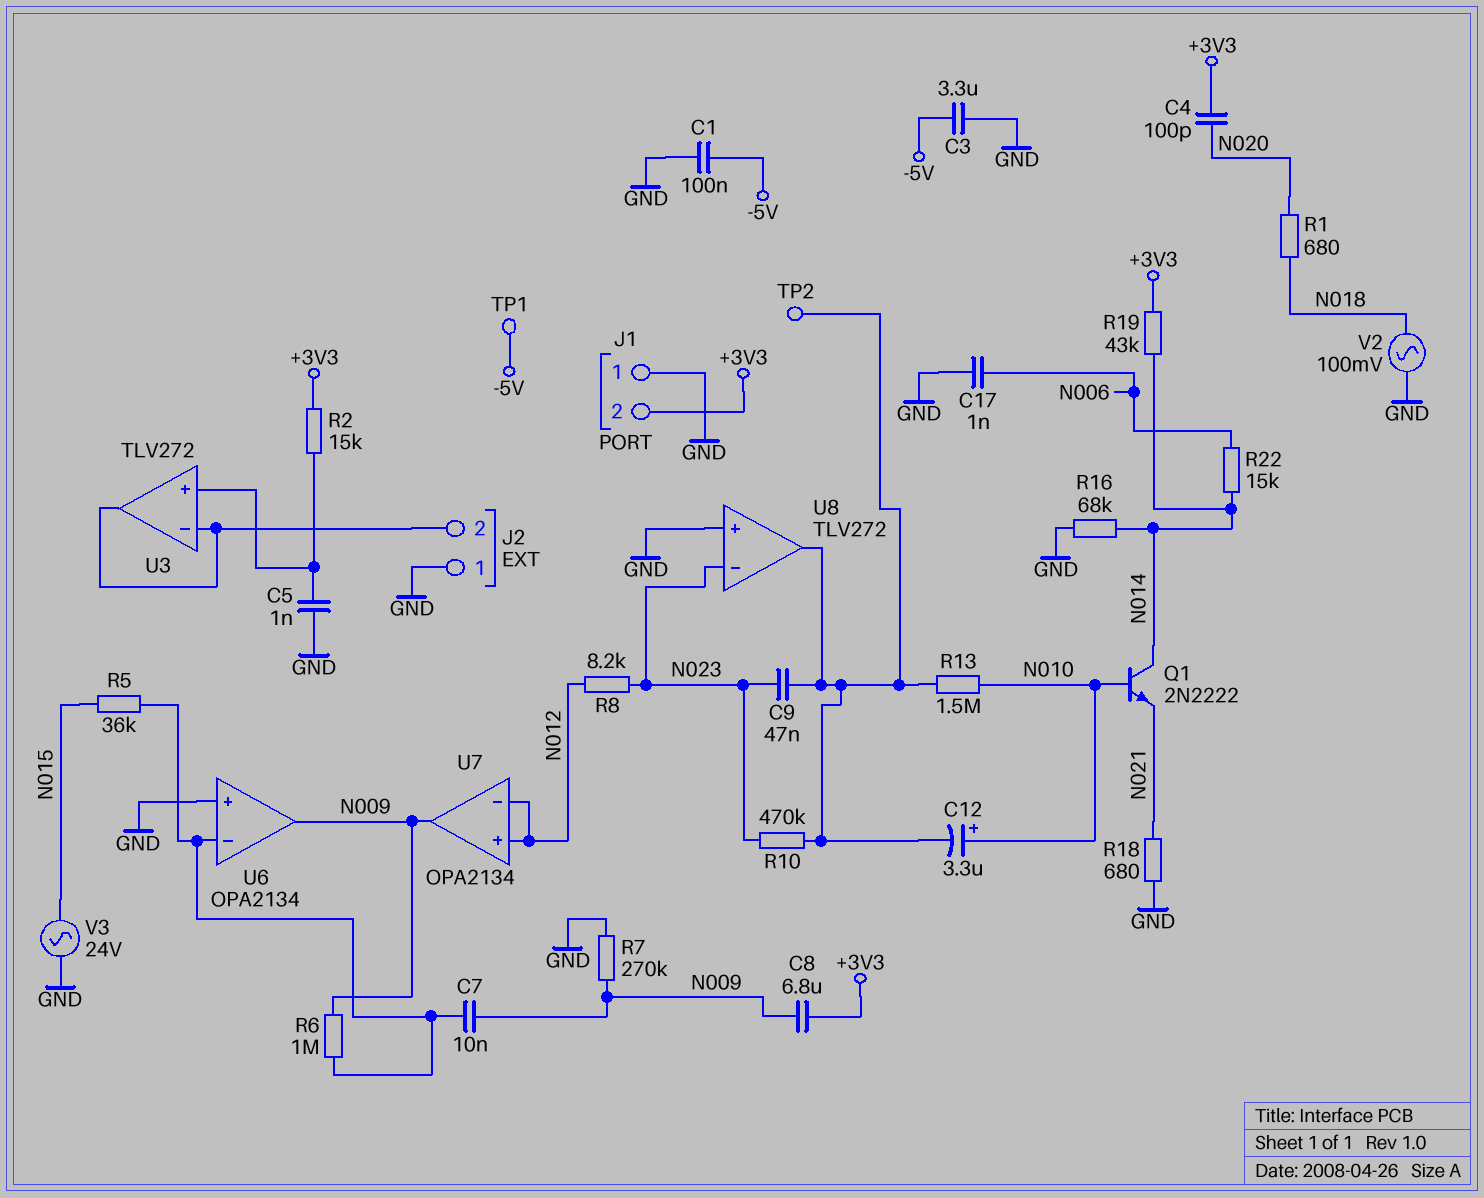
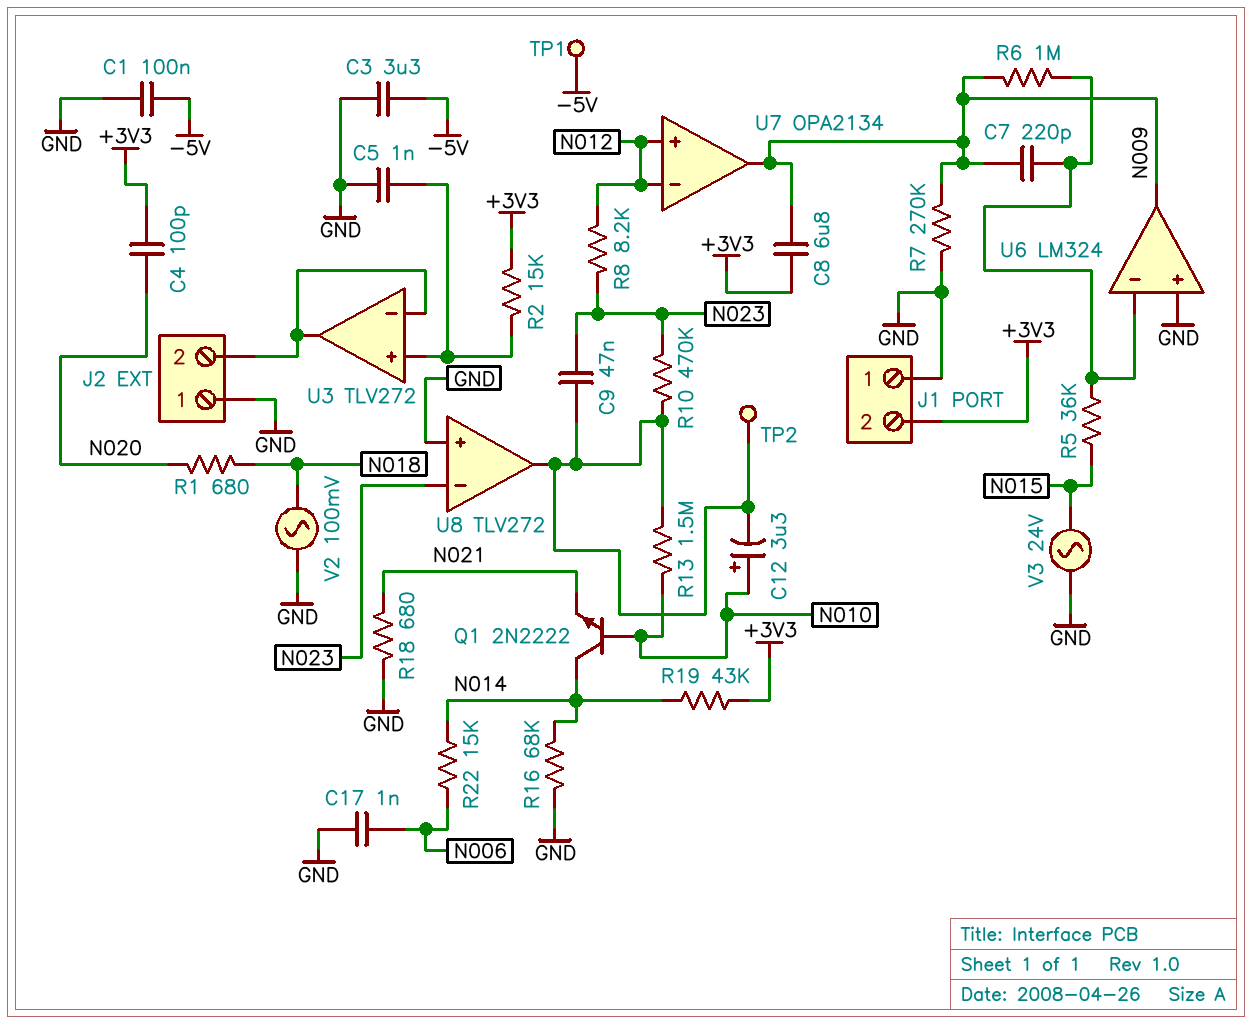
C7: 10nF (N009, U6/in-) -> 220pF (N009, U6/in-)
U6: OPA2134 -> LM324

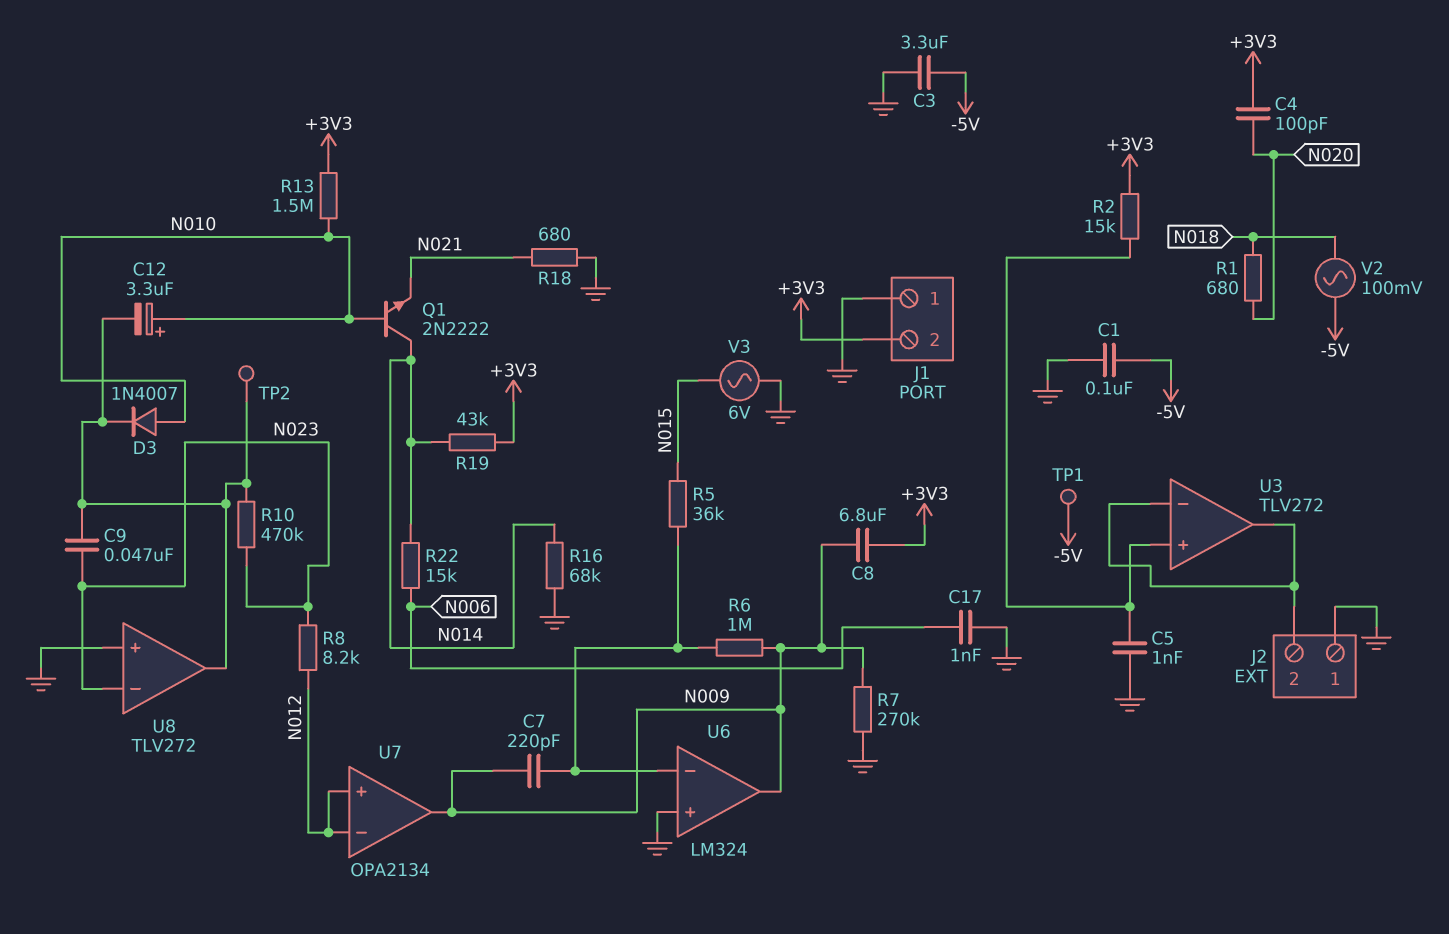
D3: none -> diode 1N4007 (A N010, K U8/out)
R13: 1.5M (N010, U8/out) -> 1.5M (+3V3, N010)
V2: AC 100mV (GND, N018) -> AC 100mV (-5V, N018)
V3: AC 24V (GND, N015) -> AC 6V (GND, N015)

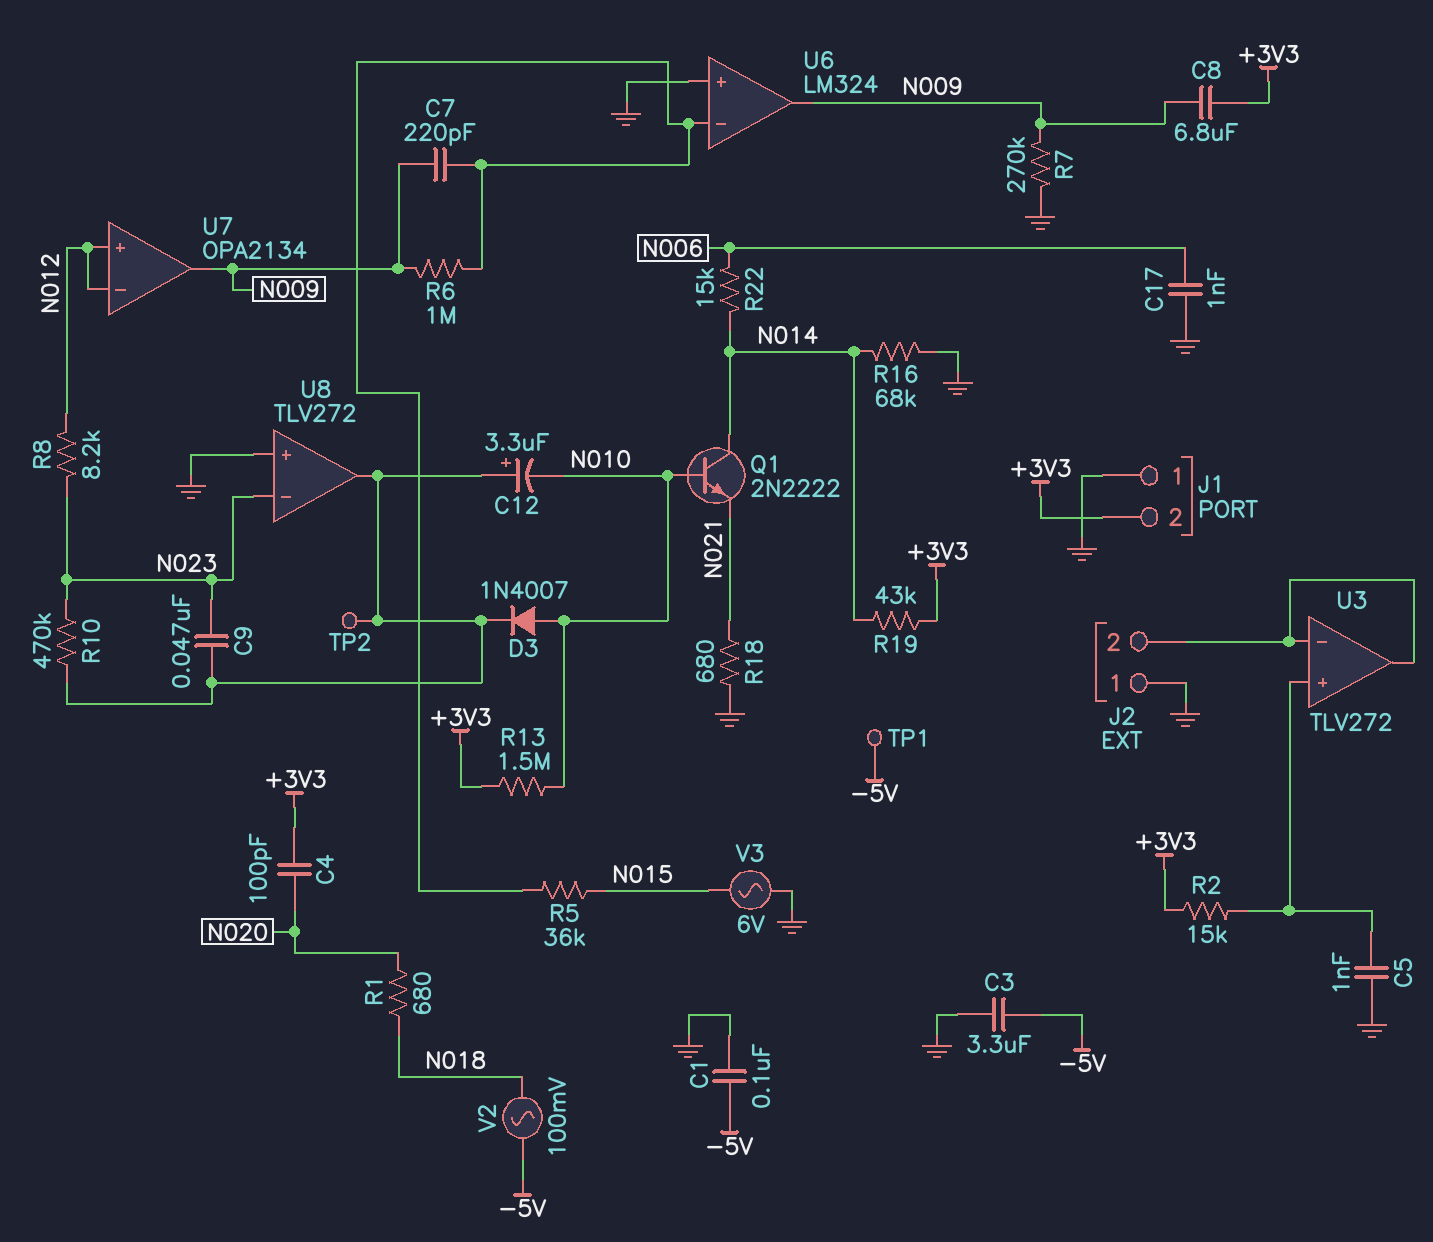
C12: 3.3uF (plus N010, minus U8/out) -> 3.3uF (plus U8/out, minus N010)

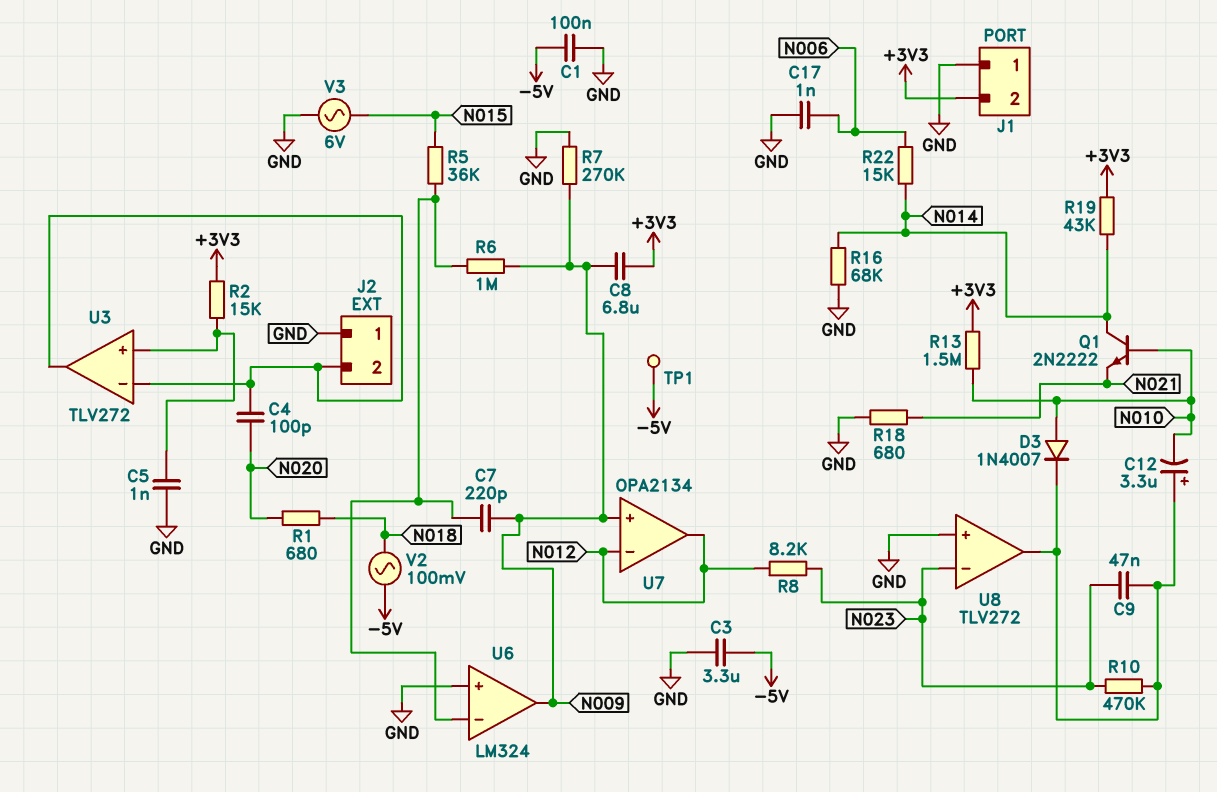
C4: 100pF (+3V3, N020) -> 100pF (J2/2, N020)
TP2: test point (U8/out) -> none
U7 pin in+: N012 -> N009
U7 pin out: N009 -> N012

